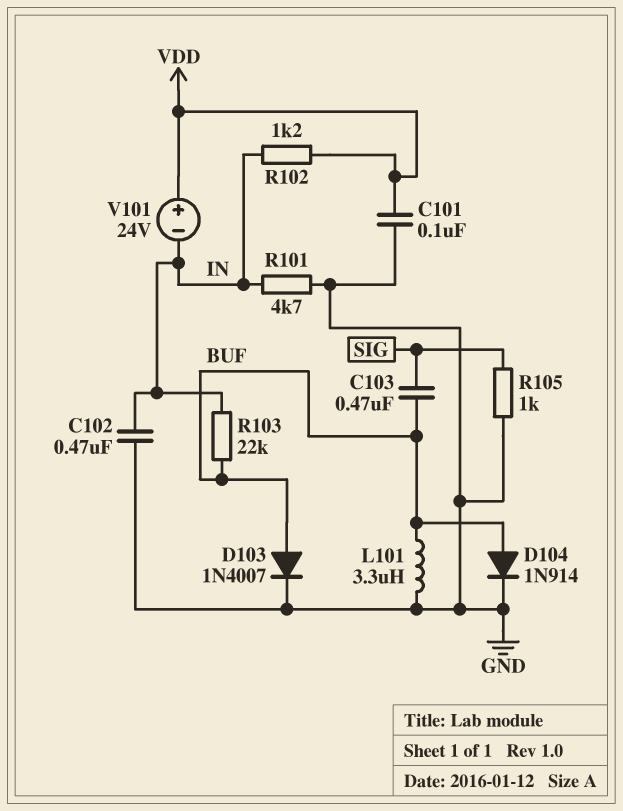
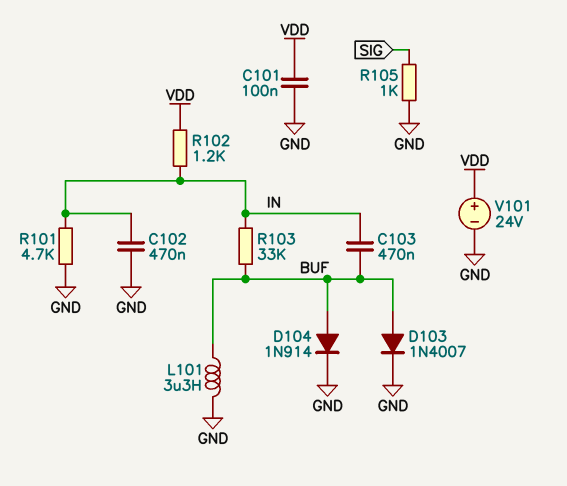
C103: 470nF (BUF, SIG) -> 470nF (BUF, IN)
R103: 22k (BUF, IN) -> 33k (BUF, IN)
V101: 24V (plus VDD, minus IN) -> 24V (plus VDD, minus GND)

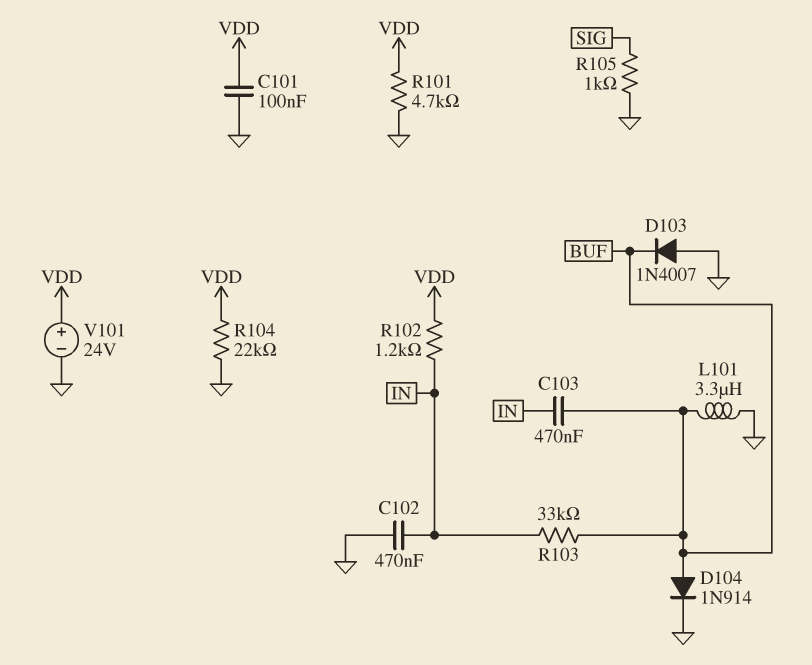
D103: diode 1N4007 (A BUF, K GND) -> diode 1N4007 (A GND, K BUF)
R101: 4.7k (GND, IN) -> 4.7k (GND, VDD)
R104: none -> 22k (GND, VDD)

